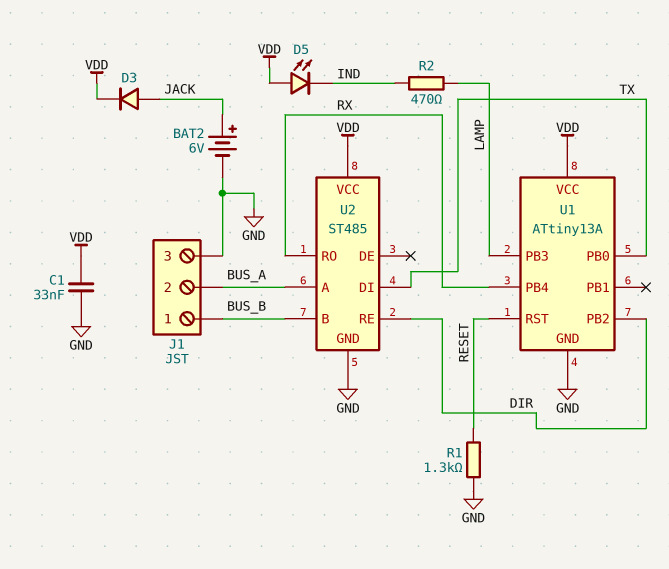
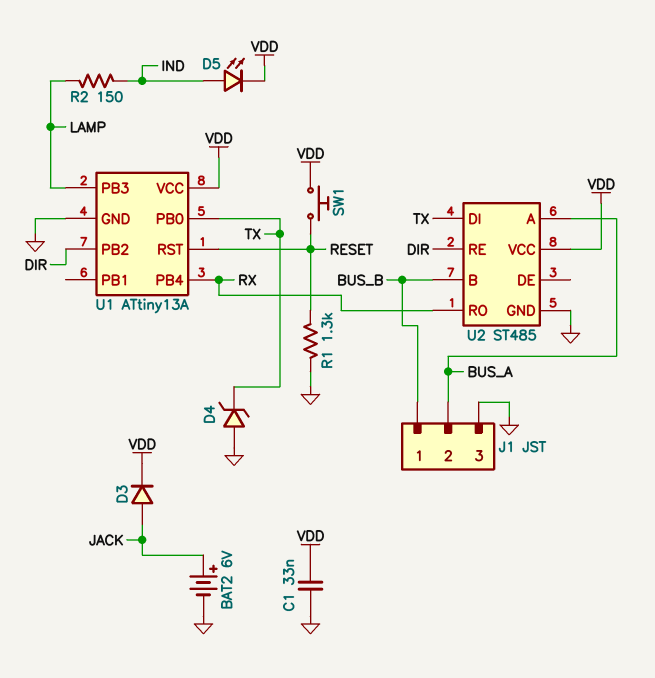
D4: none -> zener (A GND, K TX)
D5: LED (A VDD, K IND) -> LED (A IND, K VDD)
R2: 470 (IND, LAMP) -> 150 (IND, LAMP)
SW1: none -> button (RESET, VDD)

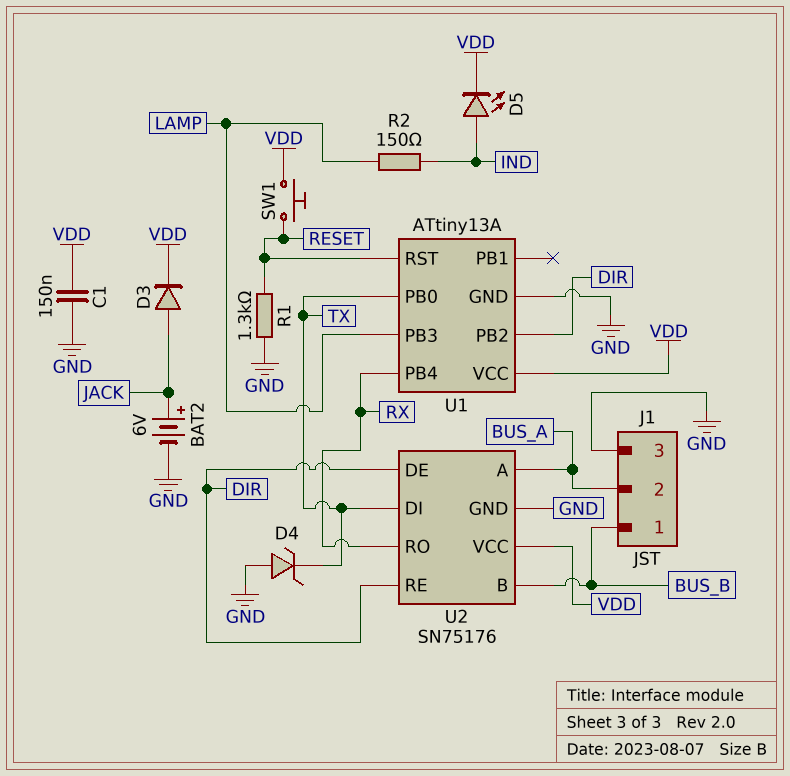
C1: 33nF (GND, VDD) -> 150nF (GND, VDD)
U2: ST485 -> SN75176
U2 pin DE: none -> DIR

